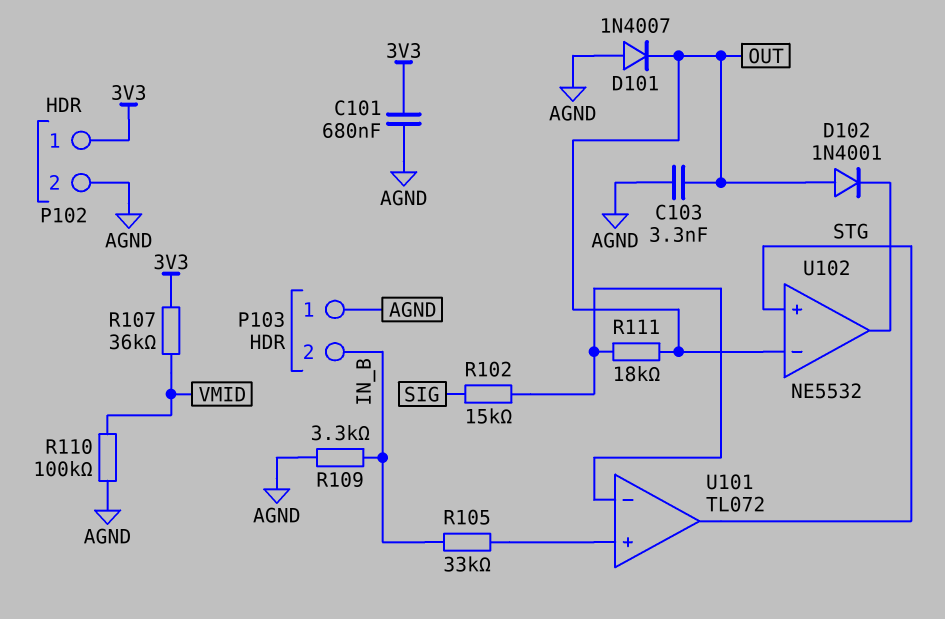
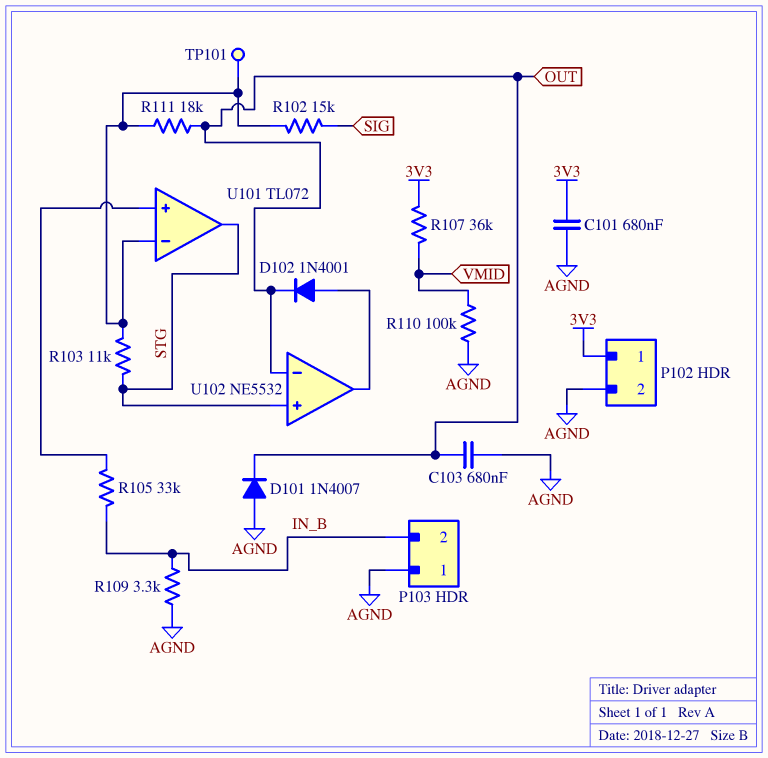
C103: 3.3nF (AGND, OUT) -> 680nF (AGND, OUT)
D102: diode 1N4001 (A OUT, K U102/out) -> diode 1N4001 (A U102/out, K OUT)
R103: none -> 11k (STG, U101/in-)
TP101: none -> test point (U101/in-)

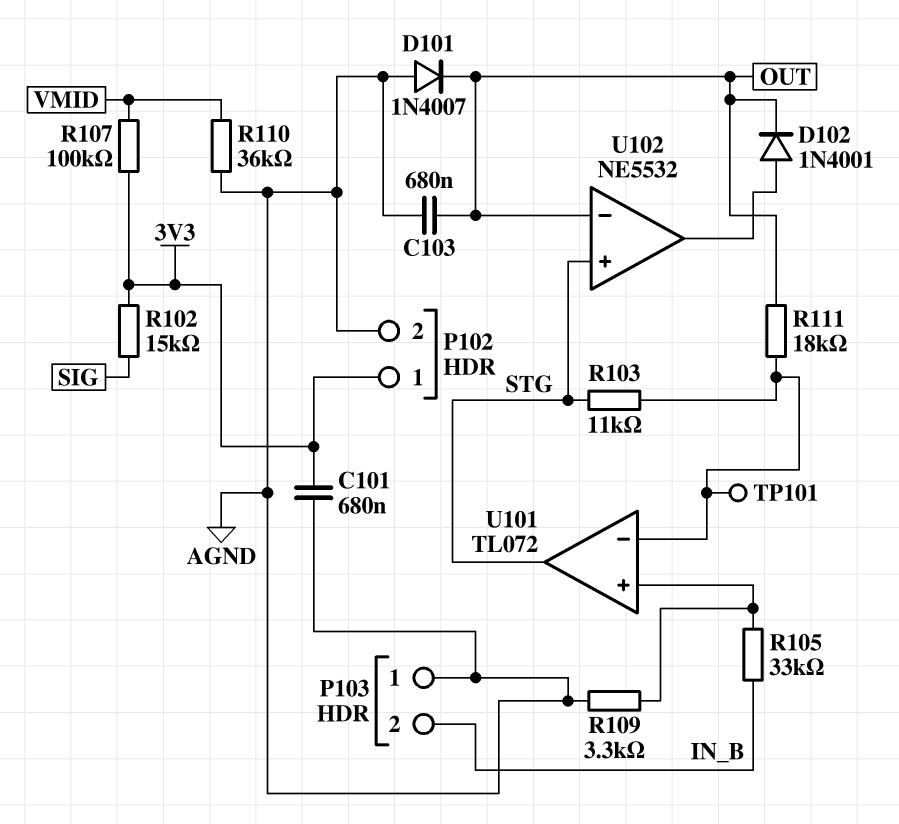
R102: 15k (SIG, U101/in-) -> 15k (3V3, SIG)
R107: 36k (3V3, VMID) -> 100k (3V3, VMID)
R109: 3.3k (AGND, IN_B) -> 3.3k (AGND, U101/in+)
R110: 100k (AGND, VMID) -> 36k (AGND, VMID)

